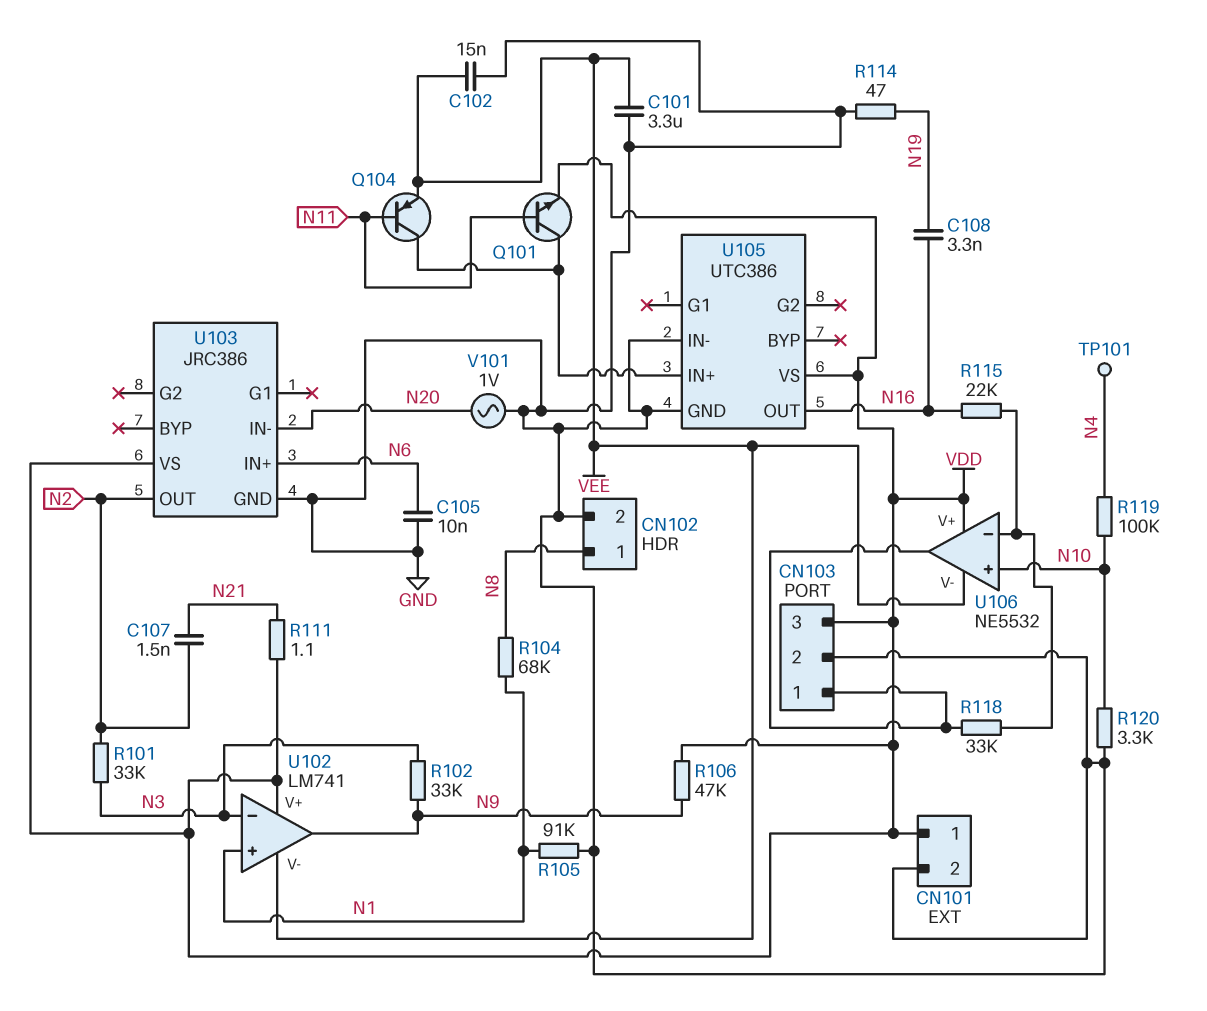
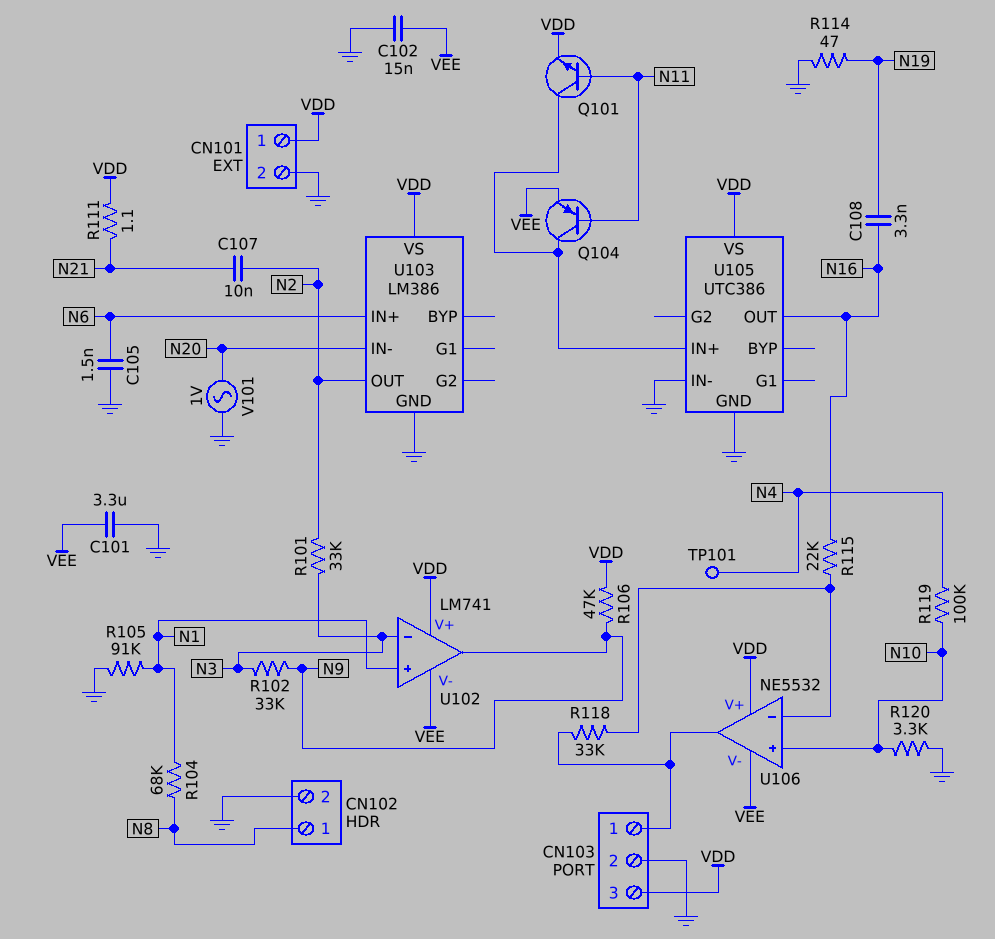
C105: 10nF (GND, N6) -> 1.5nF (GND, N6)
C107: 1.5nF (N2, N21) -> 10nF (N2, N21)
U103: JRC386 -> LM386

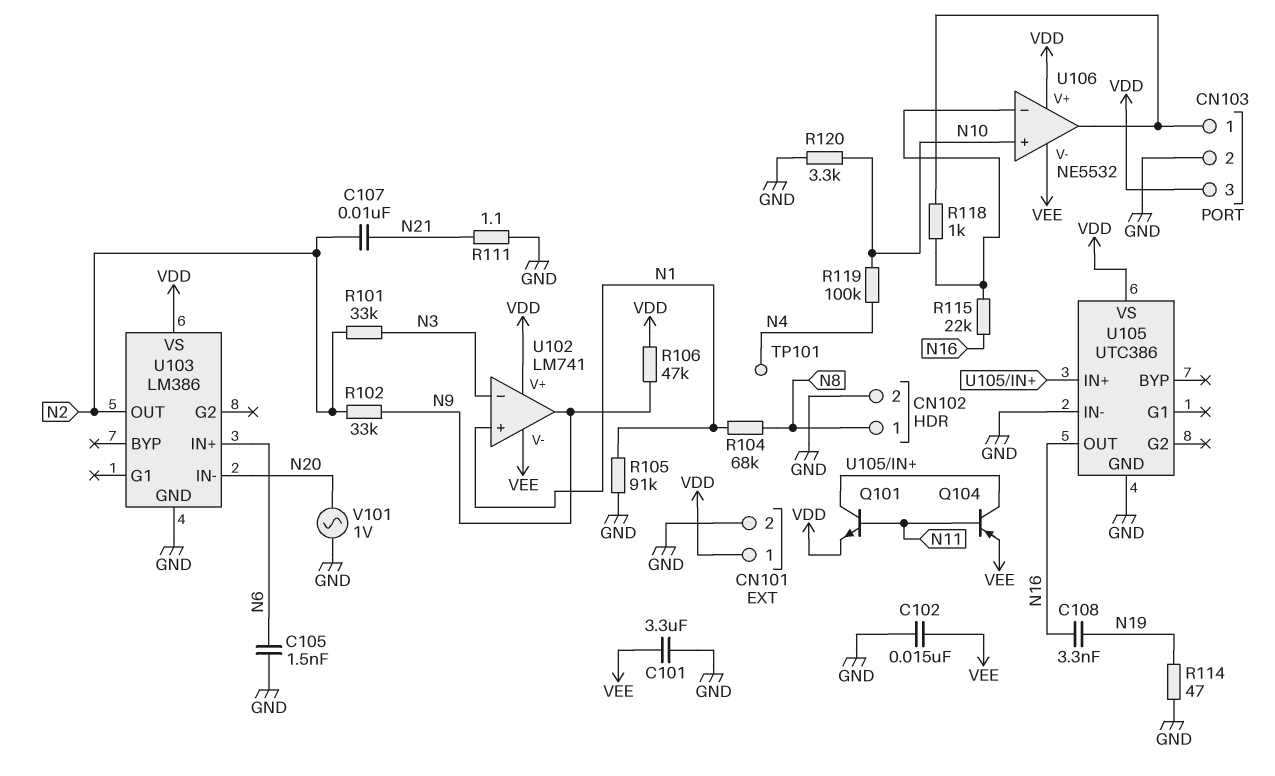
R102: 33k (N3, N9) -> 33k (N2, N9)
R111: 1.1 (N21, VDD) -> 1.1 (GND, N21)
R118: 33k (CN103/1, U106/in-) -> 1k (CN103/1, U106/in-)

